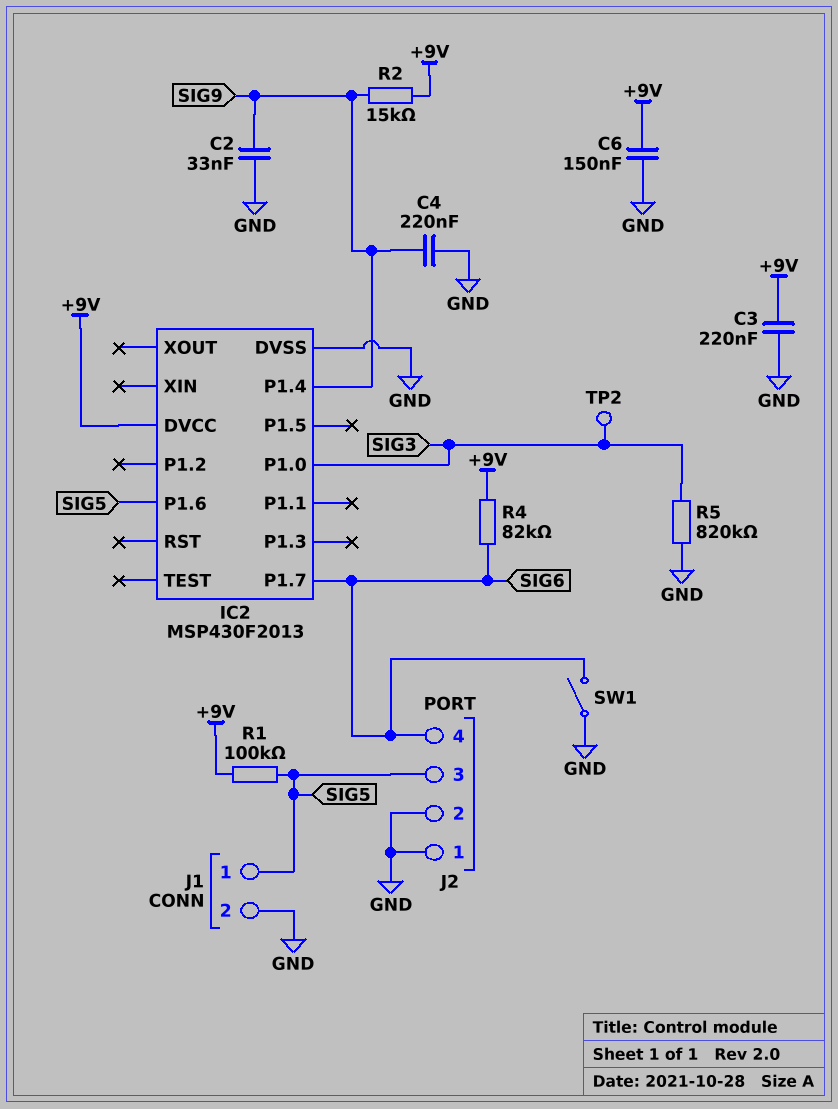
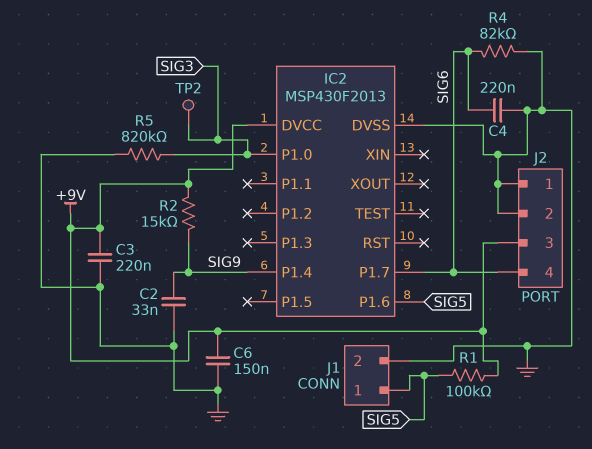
C4: 220nF (GND, SIG9) -> 220nF (GND, SIG6)
J2 pin 3: SIG5 -> +9V
R4: 82k (+9V, SIG6) -> 82k (GND, SIG6)
SW1: switch (GND, SIG6) -> none

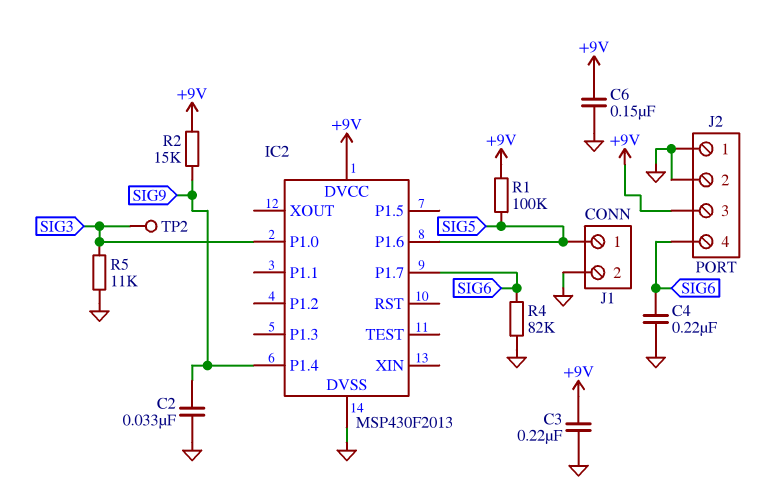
R5: 820k (GND, SIG3) -> 11k (GND, SIG3)

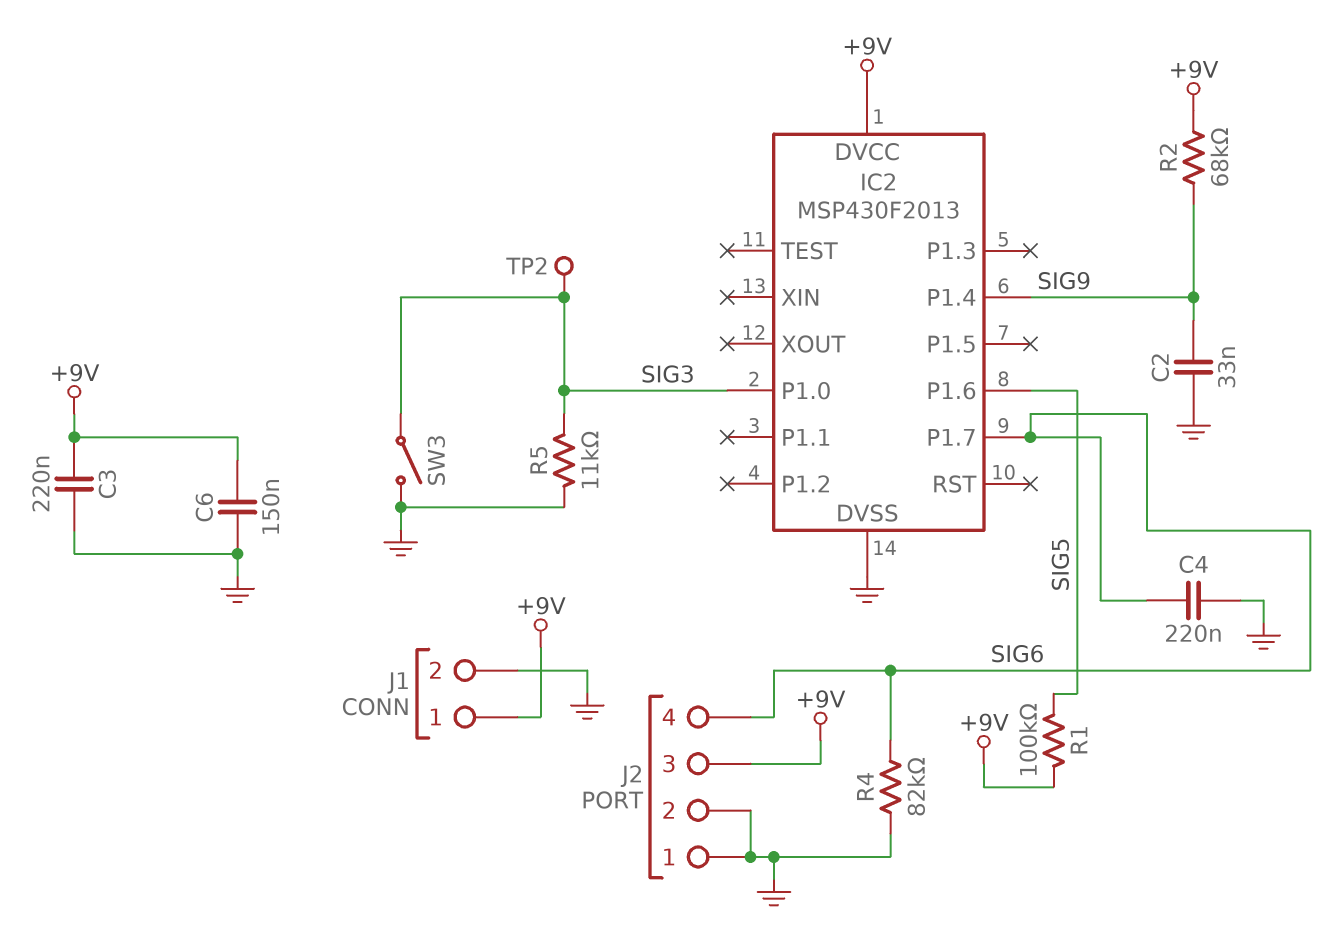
J1 pin 1: SIG5 -> +9V
R2: 15k (+9V, SIG9) -> 68k (+9V, SIG9)
SW3: none -> switch (GND, SIG3)

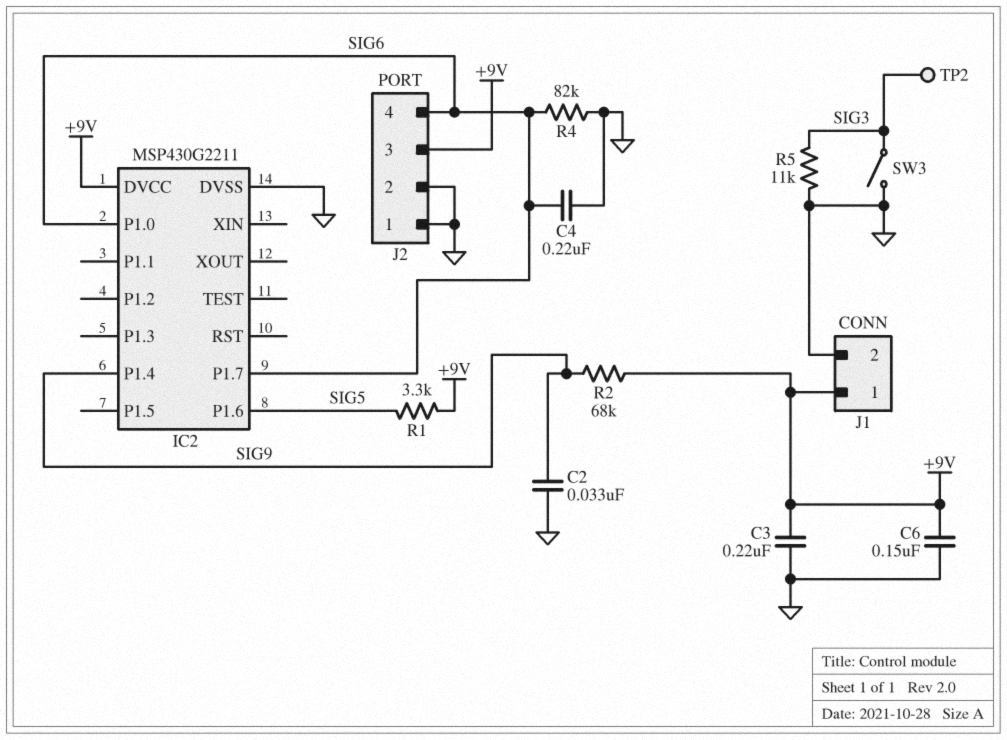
IC2: MSP430F2013 -> MSP430G2211
IC2 pin P1.0: SIG3 -> SIG6
R1: 100k (+9V, SIG5) -> 3.3k (+9V, SIG5)

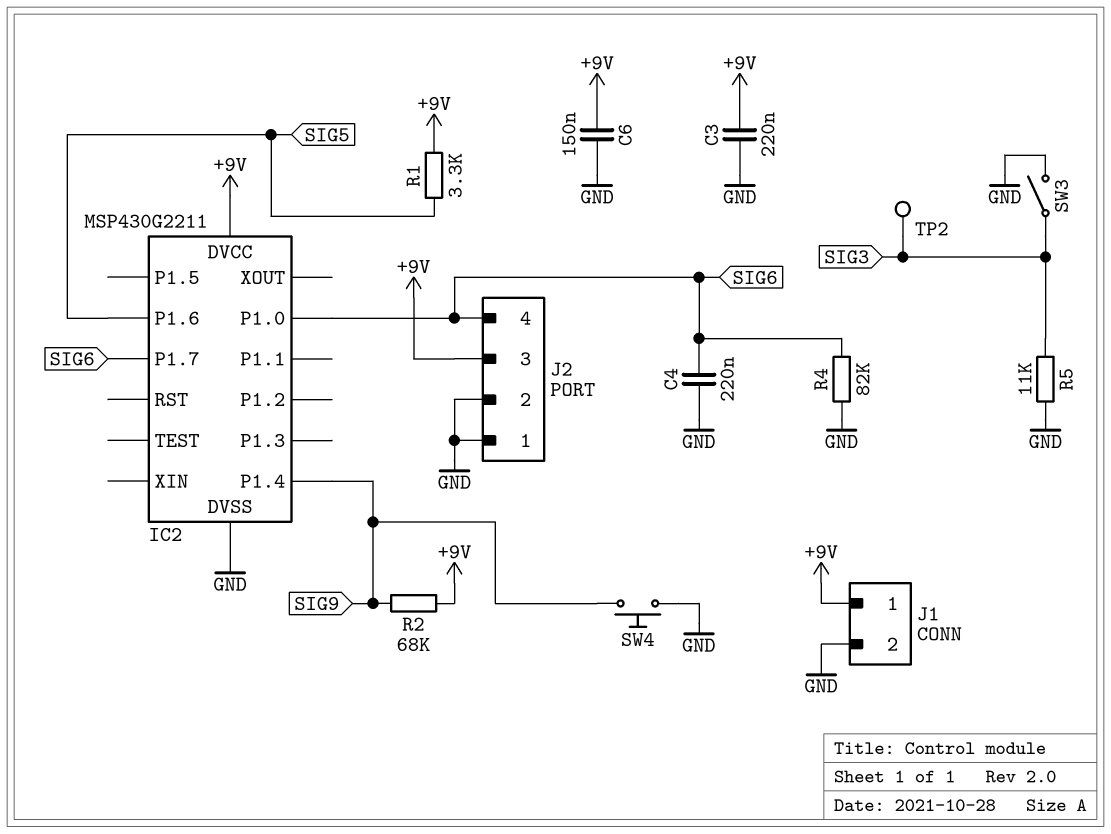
C2: 33nF (GND, SIG9) -> none
SW4: none -> button (GND, SIG9)

